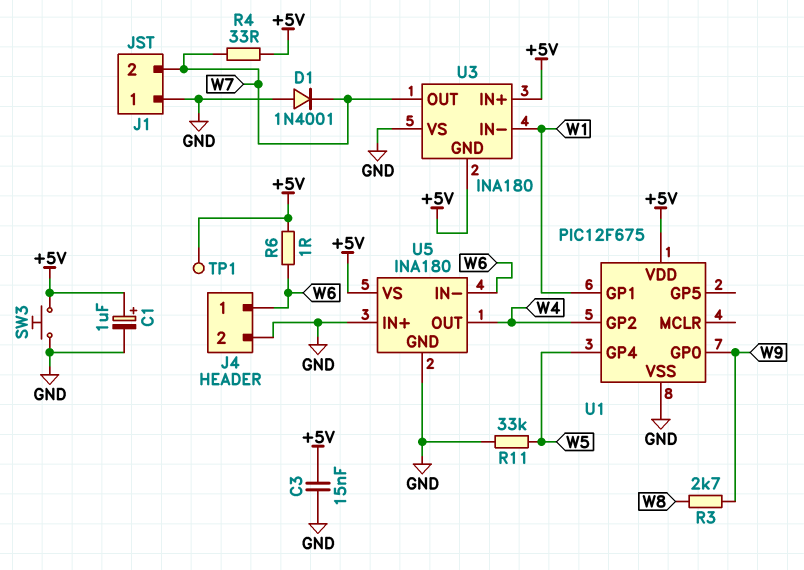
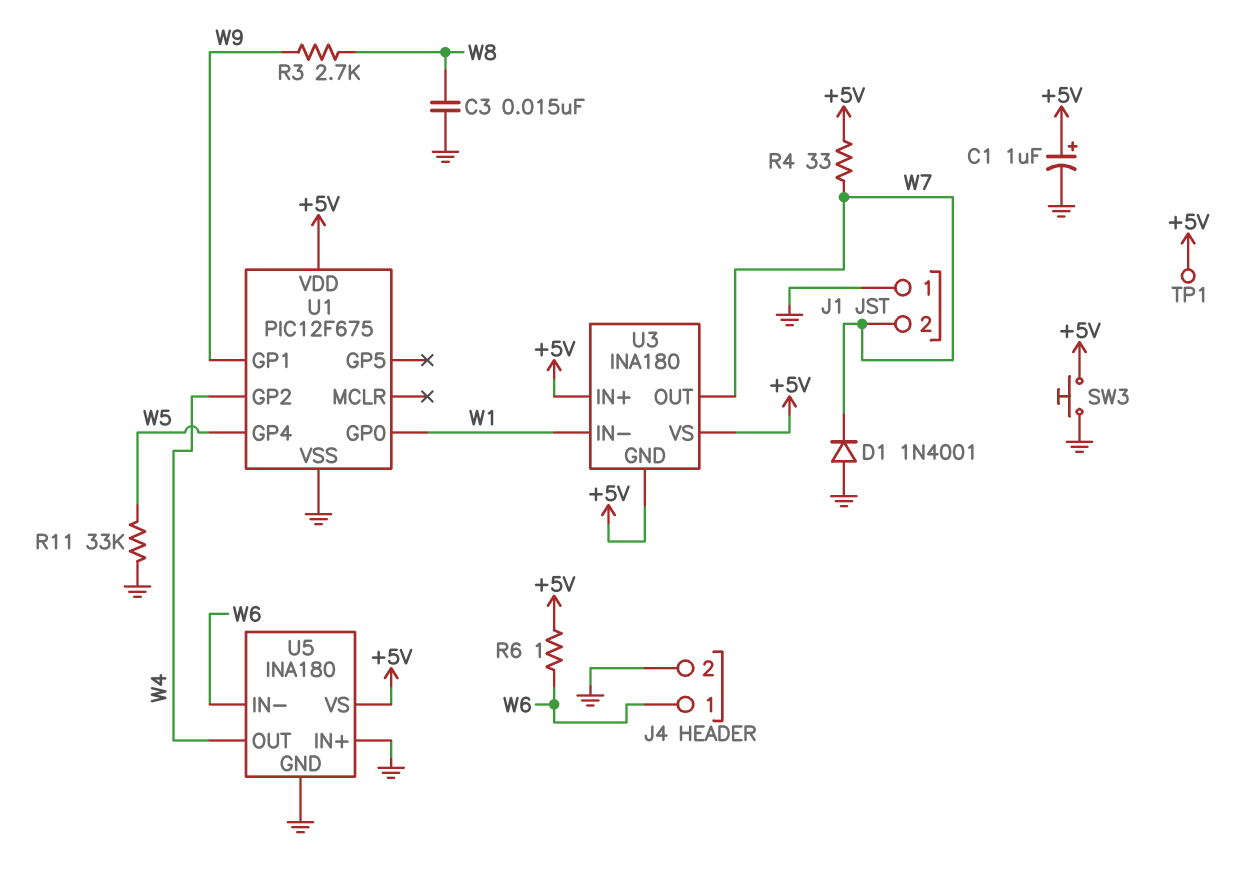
C3: 15nF (+5V, GND) -> 15nF (GND, W8)
U1 pin GP0: W9 -> W1
U1 pin GP1: W1 -> W9
U3 pin VS: GND -> +5V

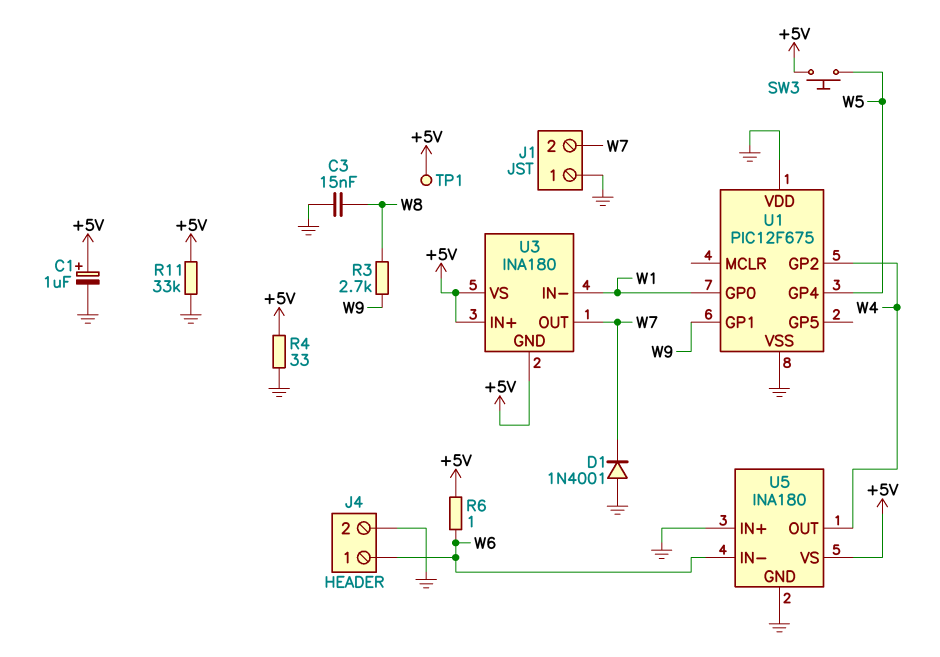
R4: 33 (+5V, W7) -> 33 (+5V, GND)
R11: 33k (GND, W5) -> 33k (+5V, GND)
SW3: button (+5V, GND) -> button (+5V, W5)
U1 pin VDD: +5V -> GND

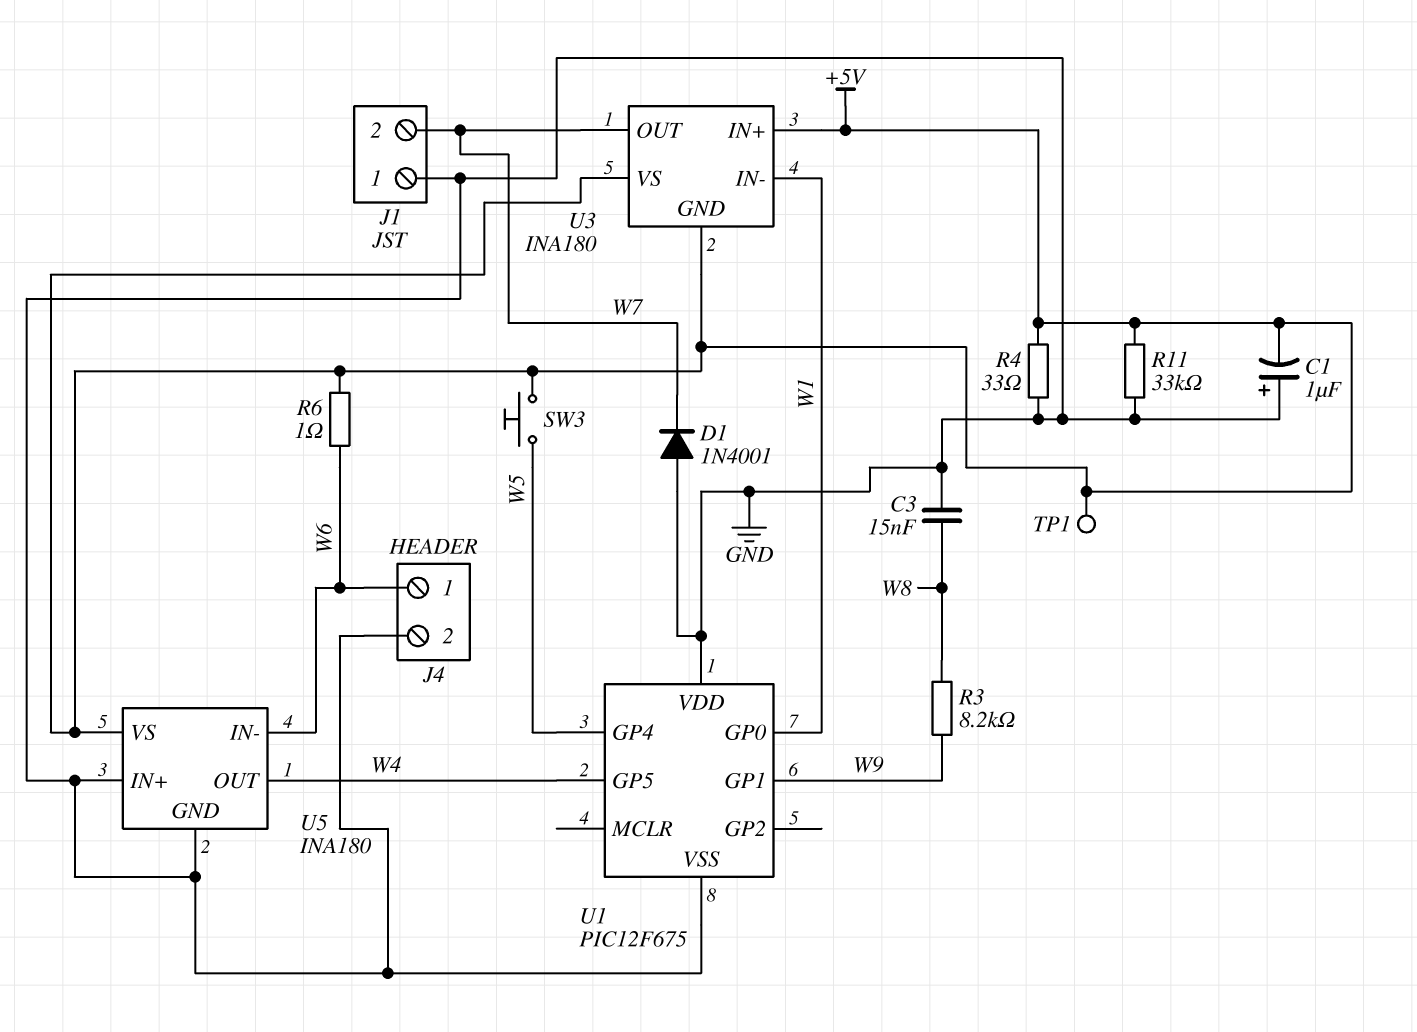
C1: 1uF (plus +5V, minus GND) -> 1uF (plus GND, minus +5V)
R3: 2.7k (W8, W9) -> 8.2k (W8, W9)
U1 pin GP2: W4 -> none
U1 pin GP5: none -> W4

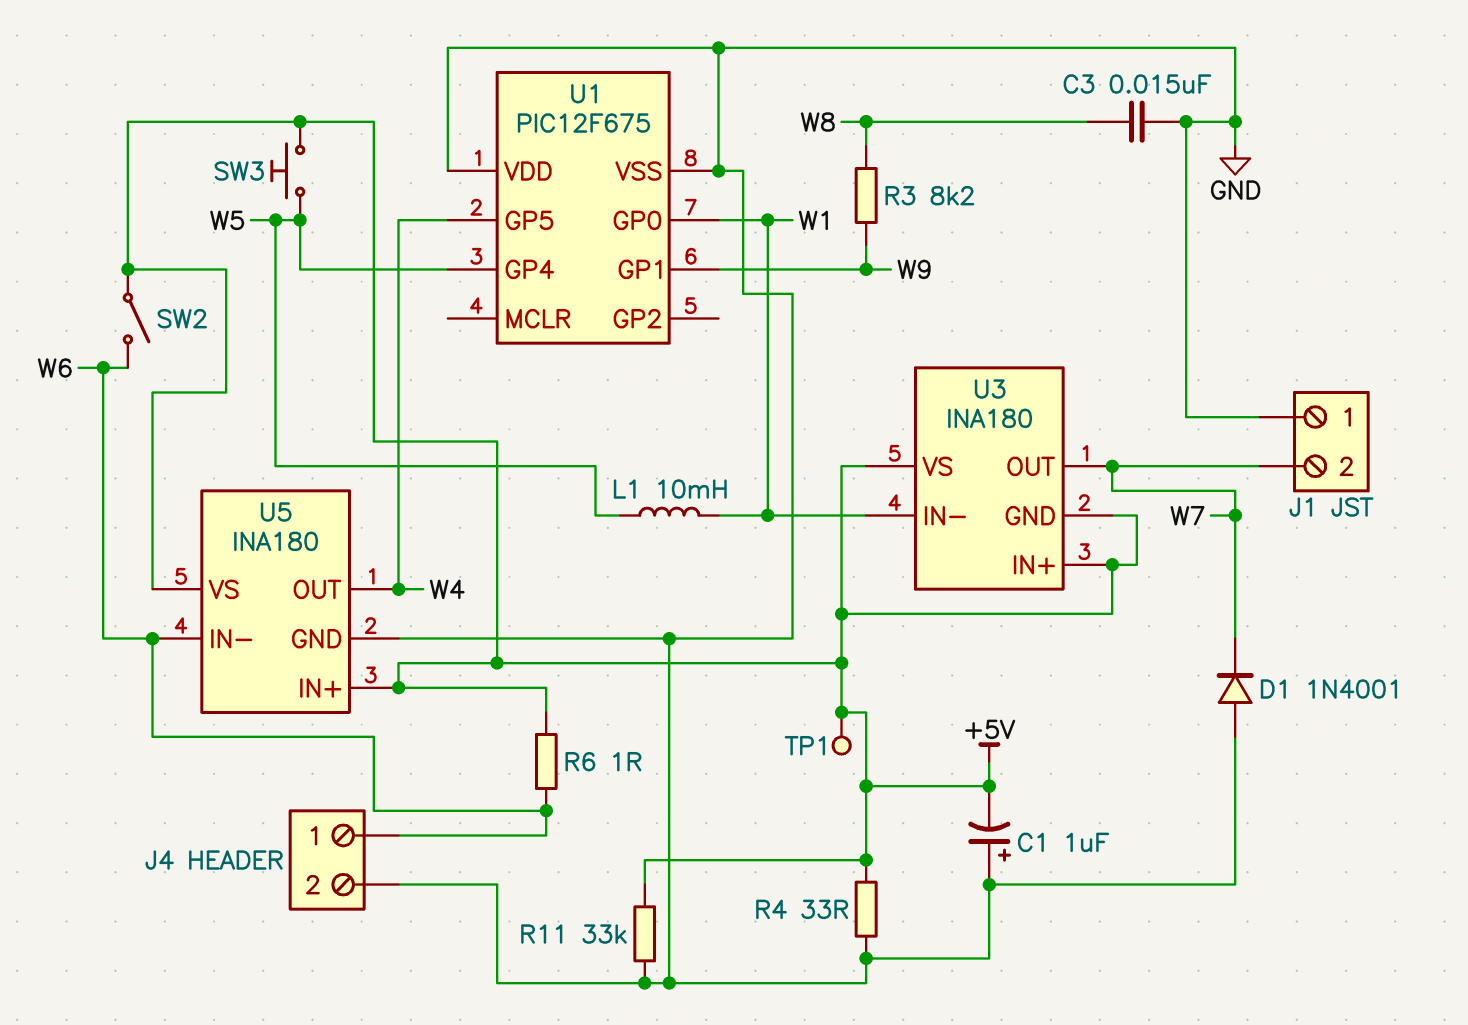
L1: none -> 10mH (W1, W5)
SW2: none -> switch (+5V, W6)
U5 pin IN+: GND -> +5V

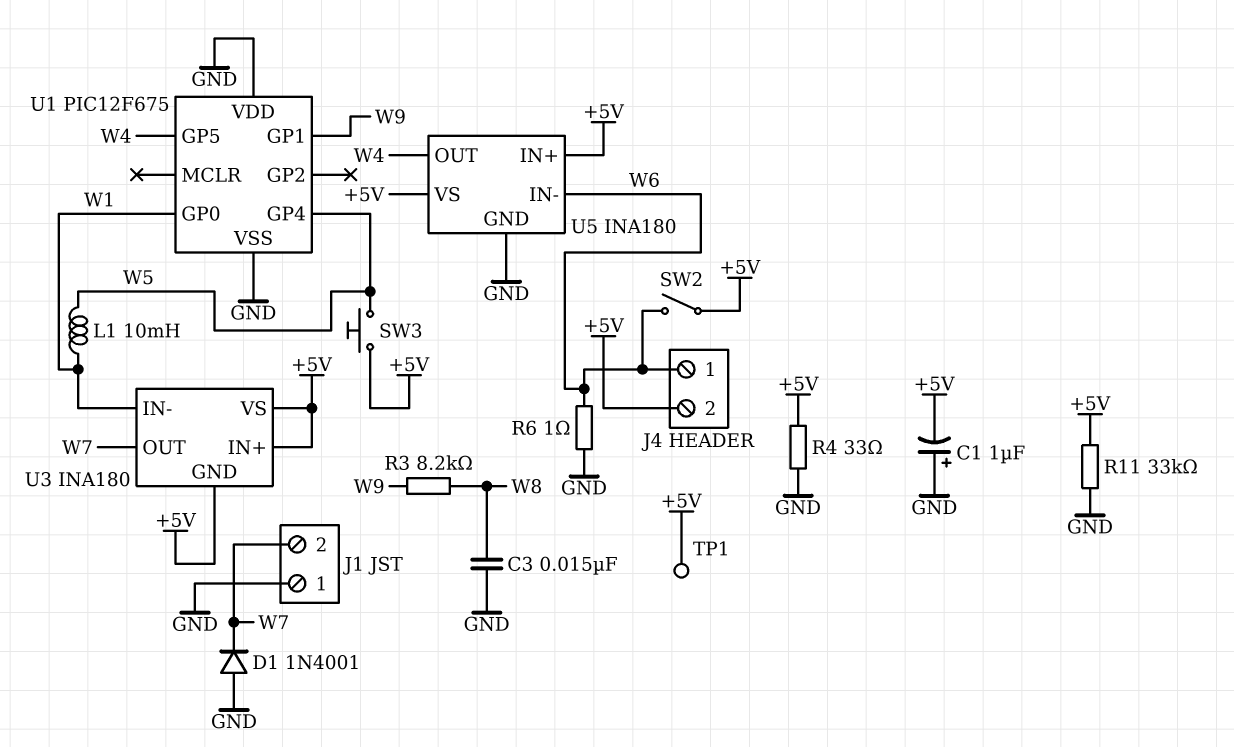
J4 pin 2: GND -> +5V
R6: 1 (+5V, W6) -> 1 (GND, W6)

